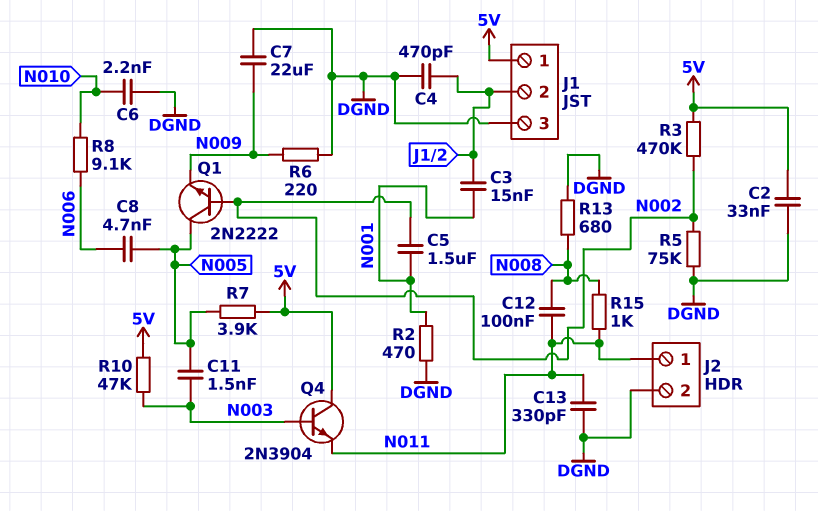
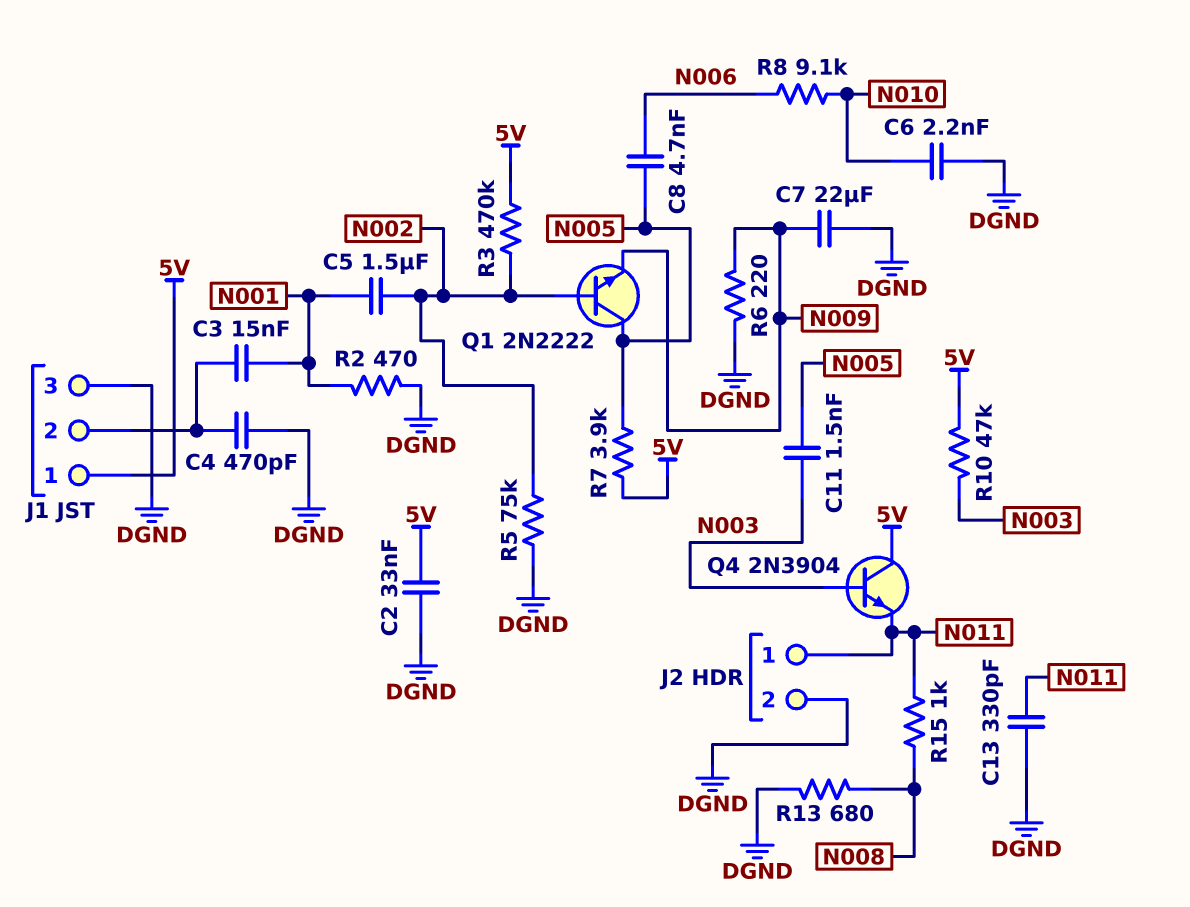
C12: 100nF (N008, N011) -> none

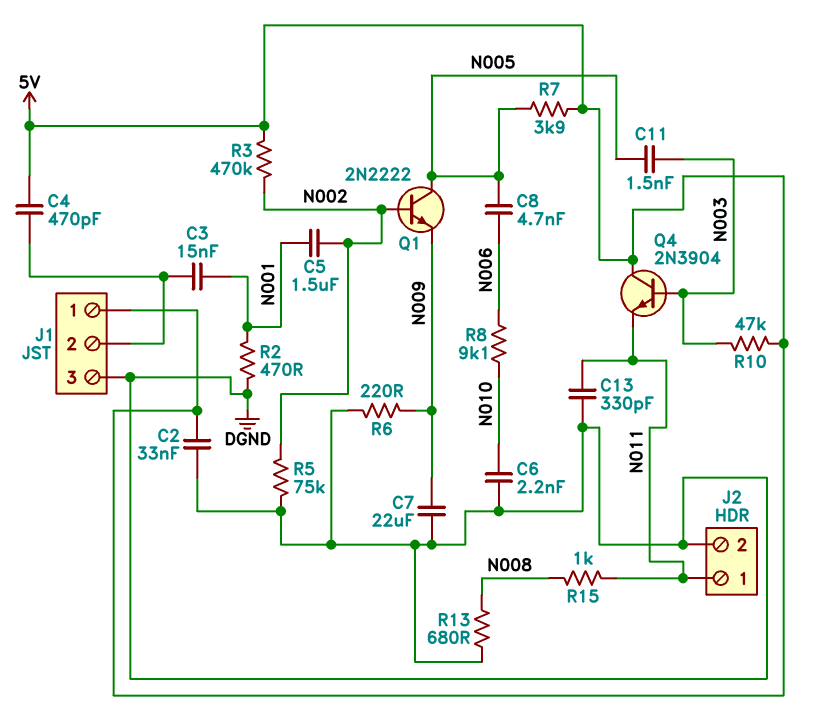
C4: 470pF (DGND, J1/2) -> 470pF (5V, J1/2)

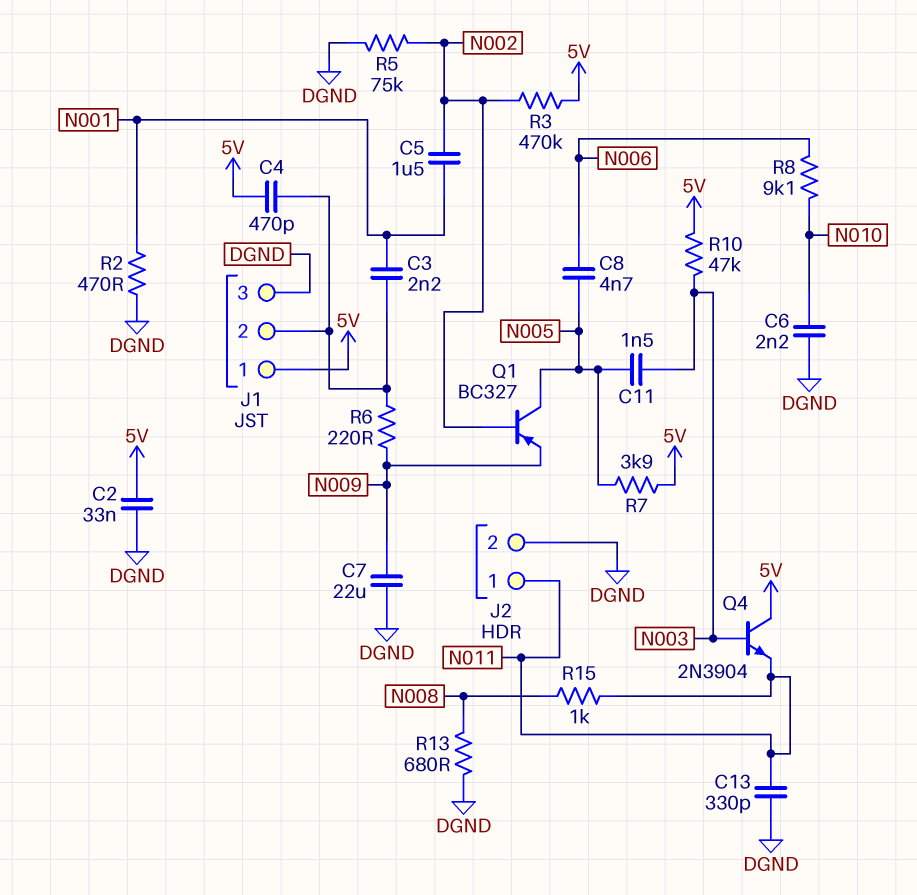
C3: 15nF (J1/2, N001) -> 2.2nF (J1/2, N001)
Q1: NPN 2N2222 (B N002, C N005, E N009) -> PNP BC327 (B N002, C N005, E N009)
R6: 220 (DGND, N009) -> 220 (J1/2, N009)

